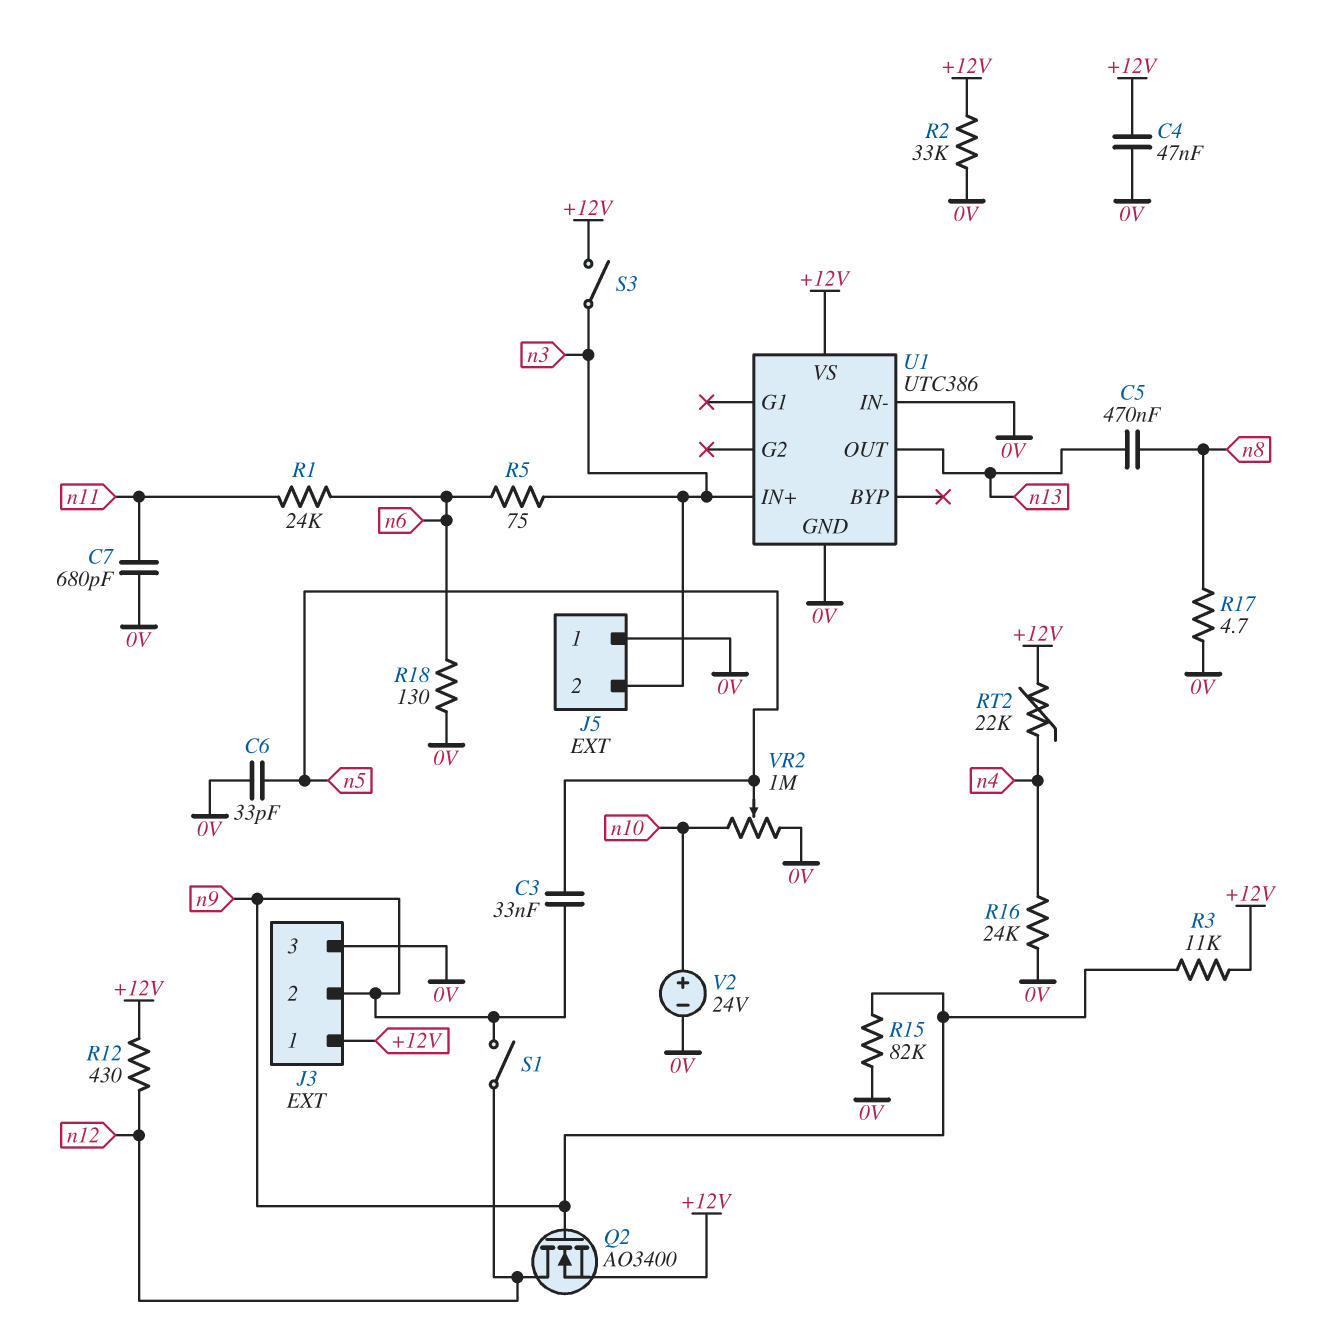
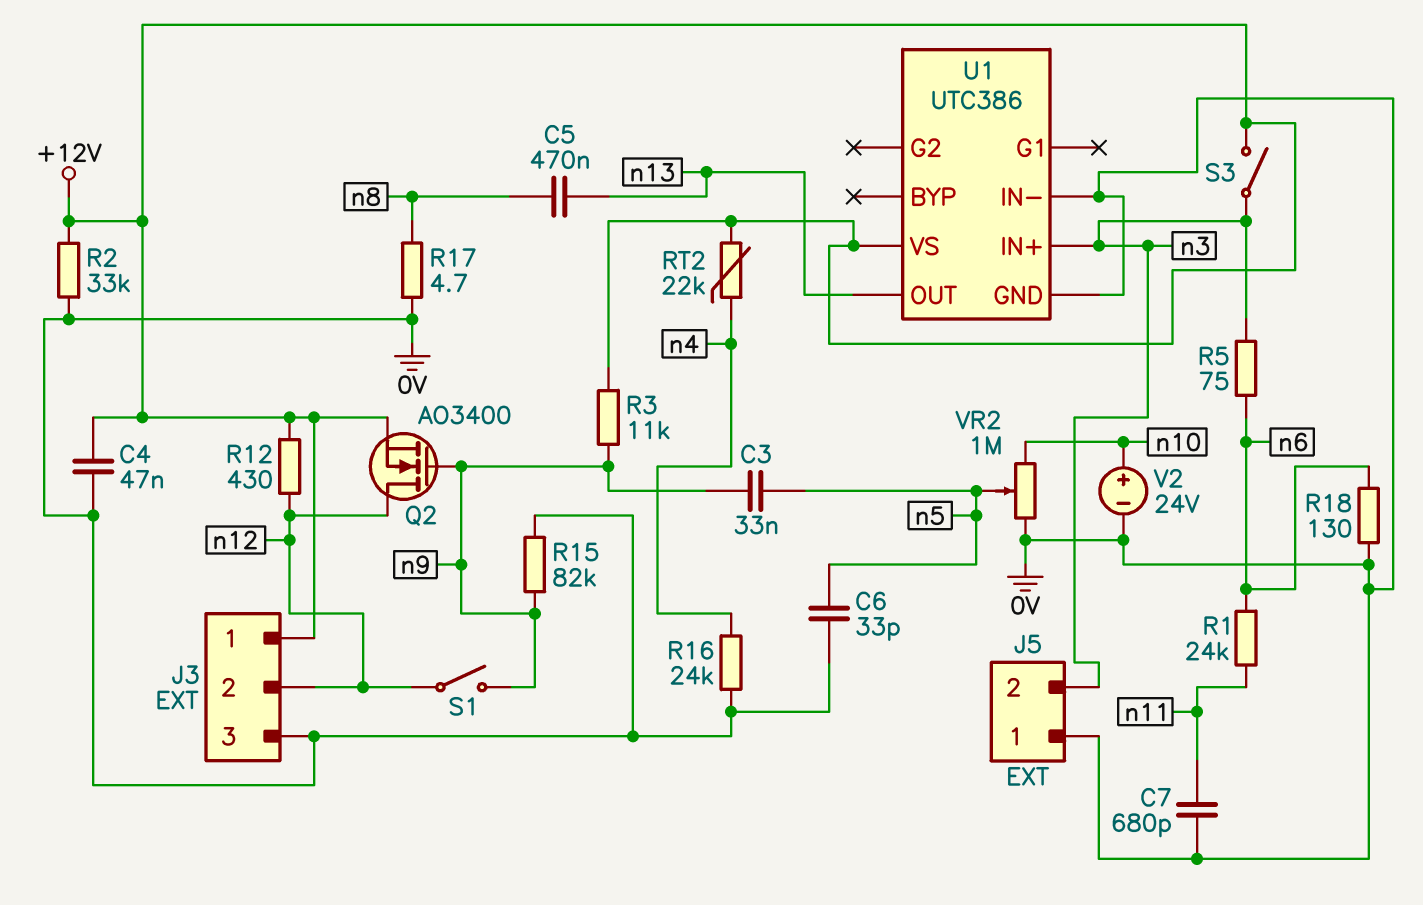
J3 pin 2: n9 -> n12

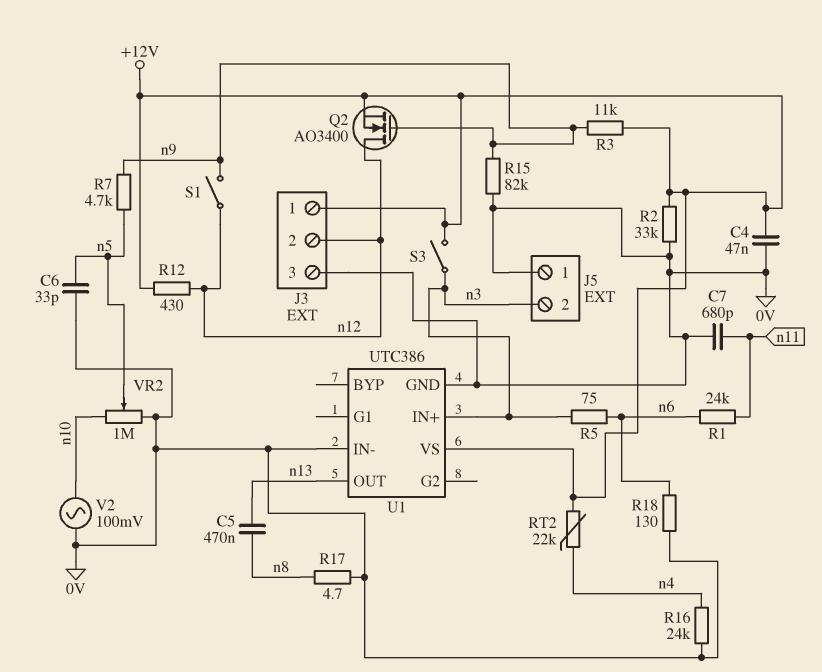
C3: 33nF (n5, n9) -> none
R7: none -> 4.7k (n5, n9)
V2: 24V (plus n10, minus 0V) -> AC 100mV (0V, n10)

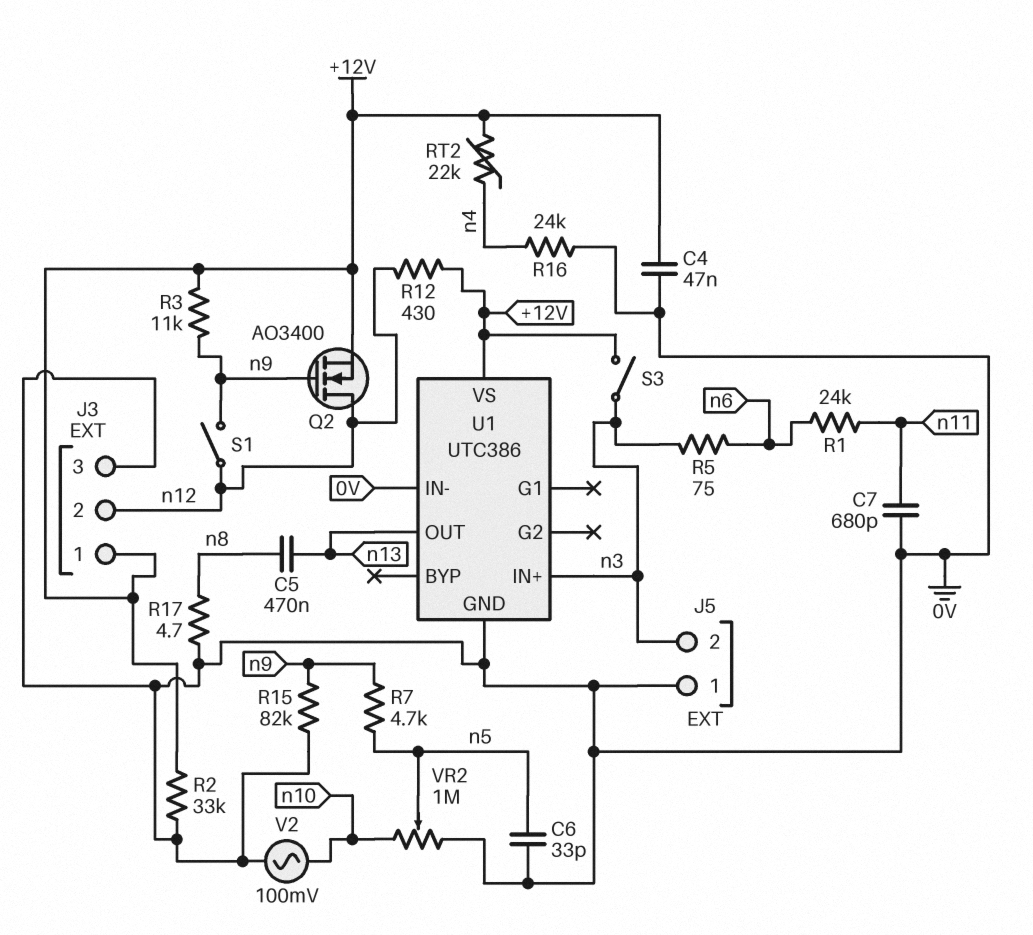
R18: 130 (0V, n6) -> none

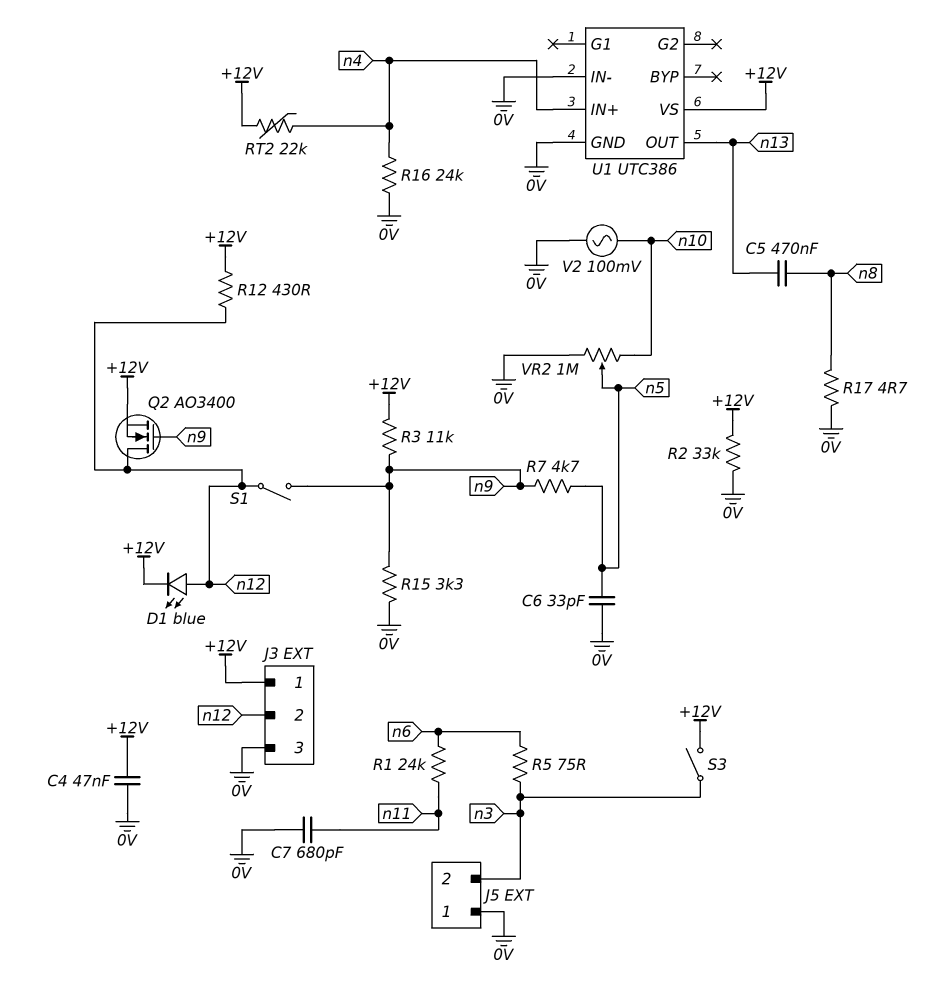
D1: none -> LED blue (A n12, K +12V)
R15: 82k (0V, n9) -> 3.3k (0V, n9)
U1 pin IN+: n3 -> n4

